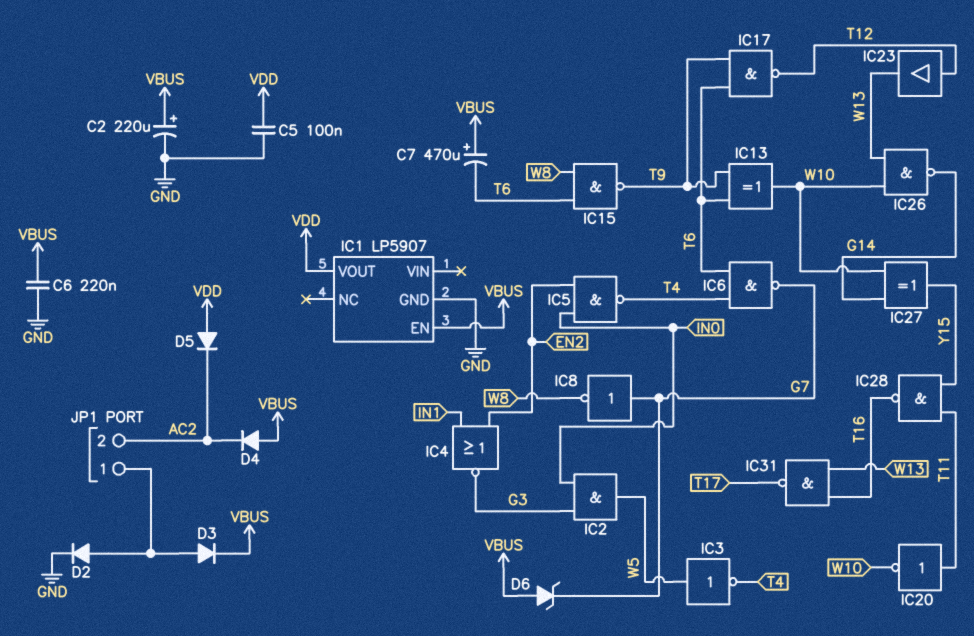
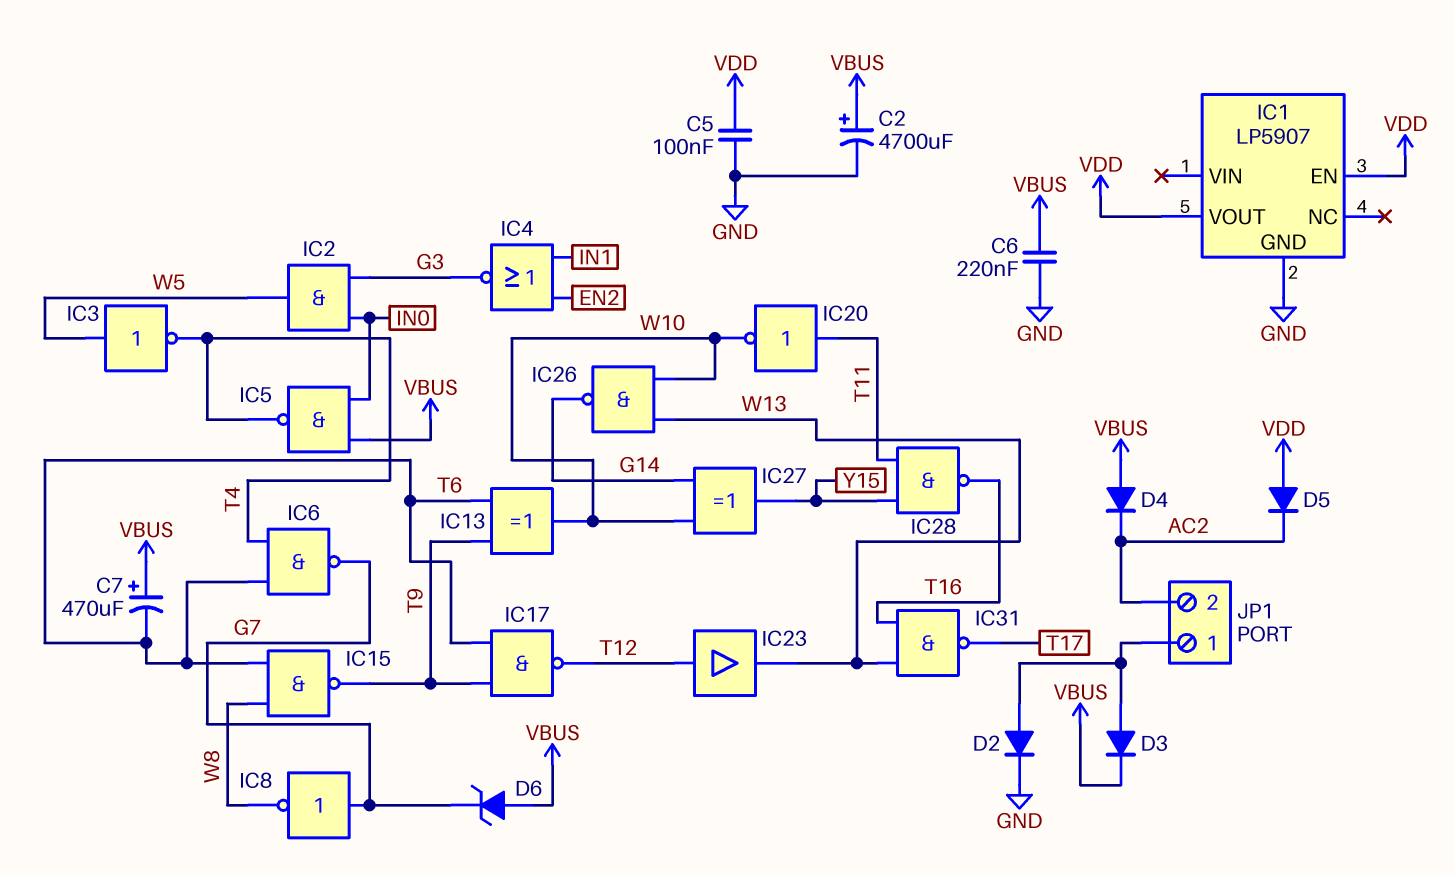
C2: 220uF (plus VBUS, minus GND) -> 4700uF (plus VBUS, minus GND)
IC1 pin EN: VBUS -> VDD
IC5: NAND (in EN2, in IN0, out T4) -> NAND (in IN0, in VBUS, out T4)

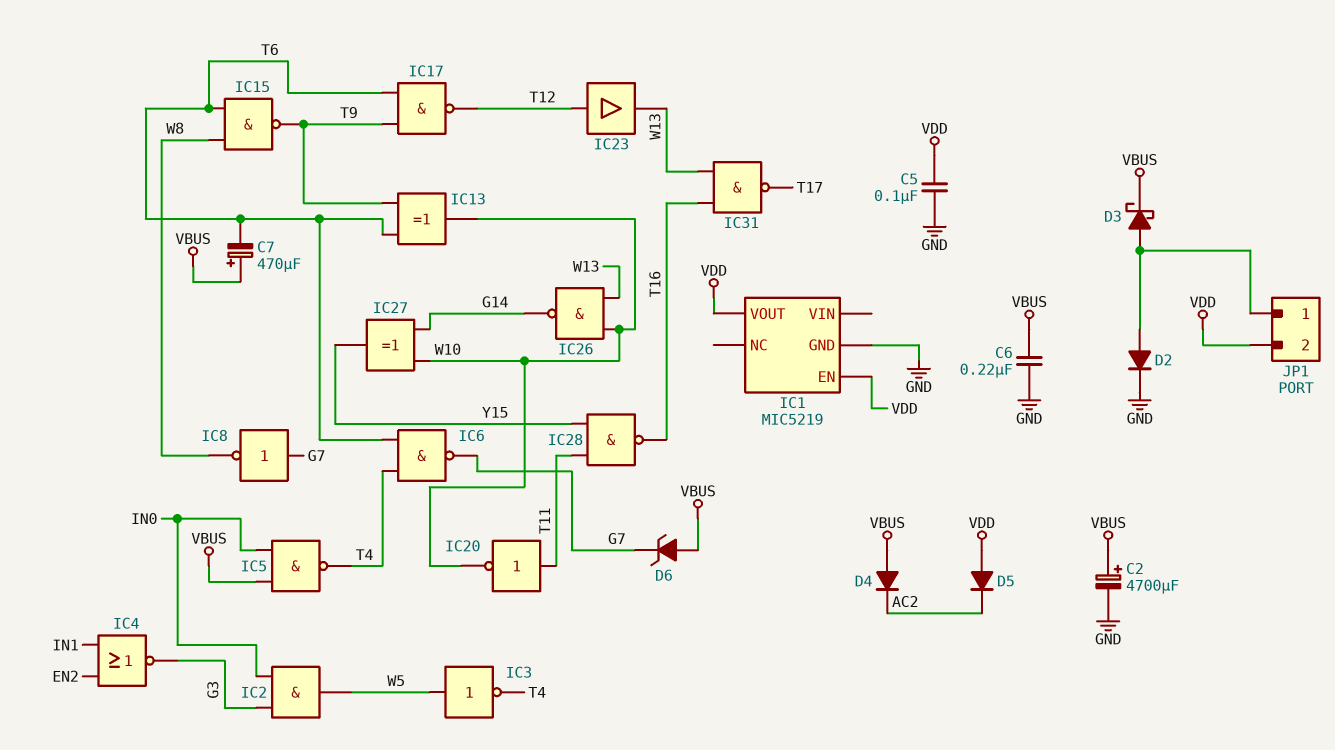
D3: diode (A JP1/1, K VBUS) -> schottky (A JP1/1, K VBUS)
IC1: LP5907 -> MIC5219
JP1 pin 2: AC2 -> VDD

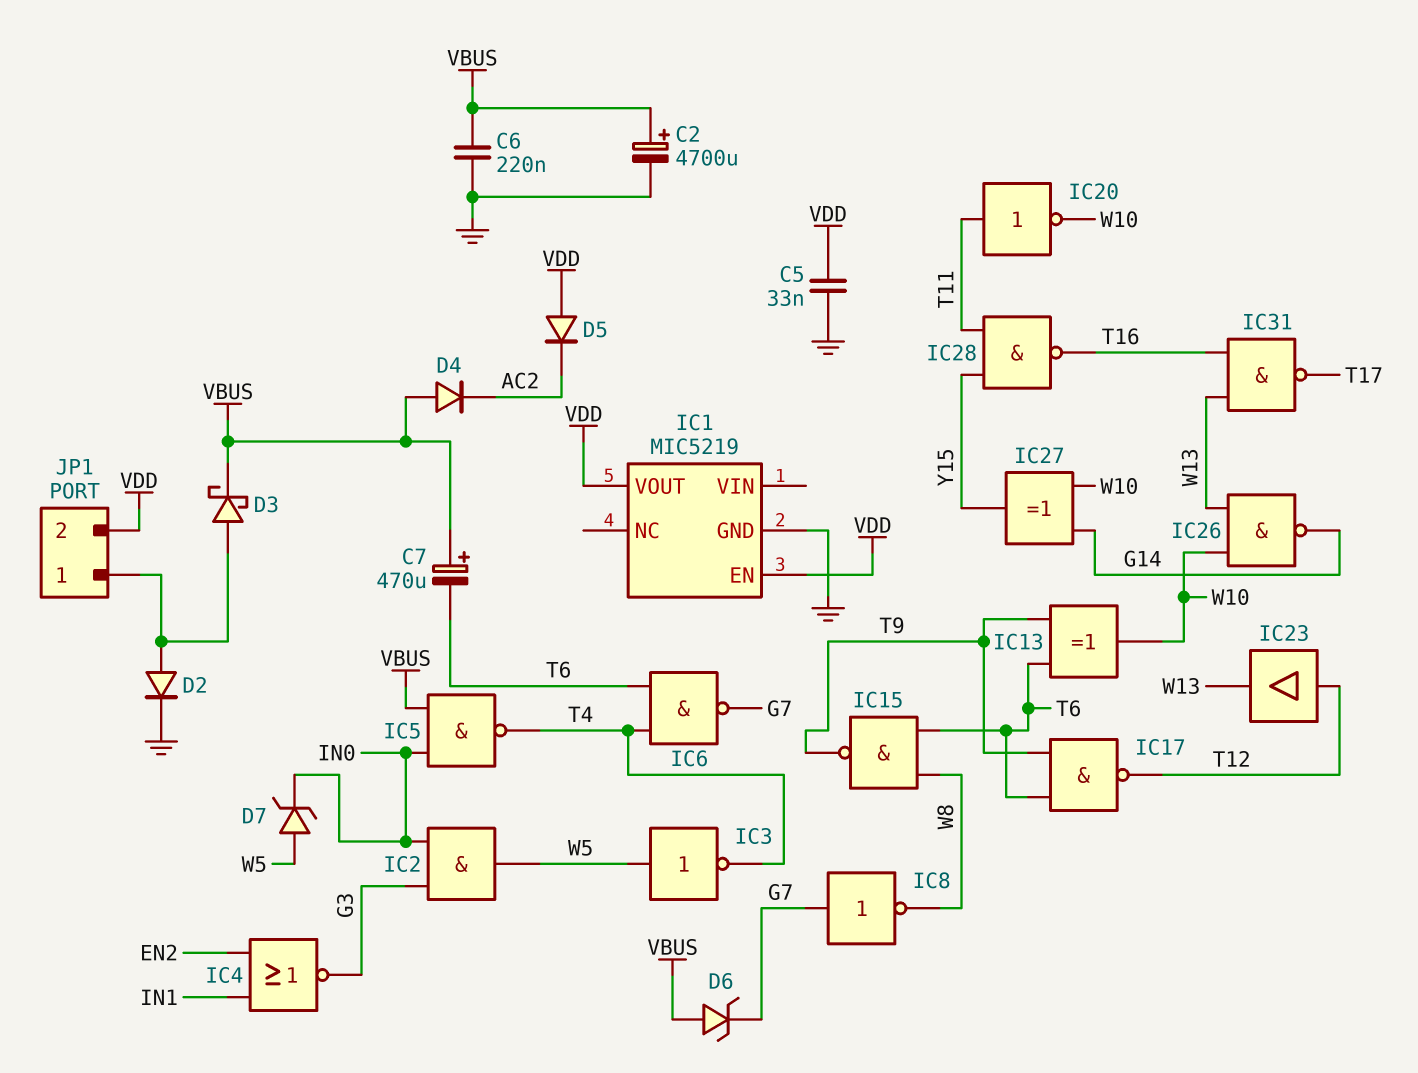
C5: 100nF (GND, VDD) -> 33nF (GND, VDD)
D7: none -> zener (A W5, K IN0)

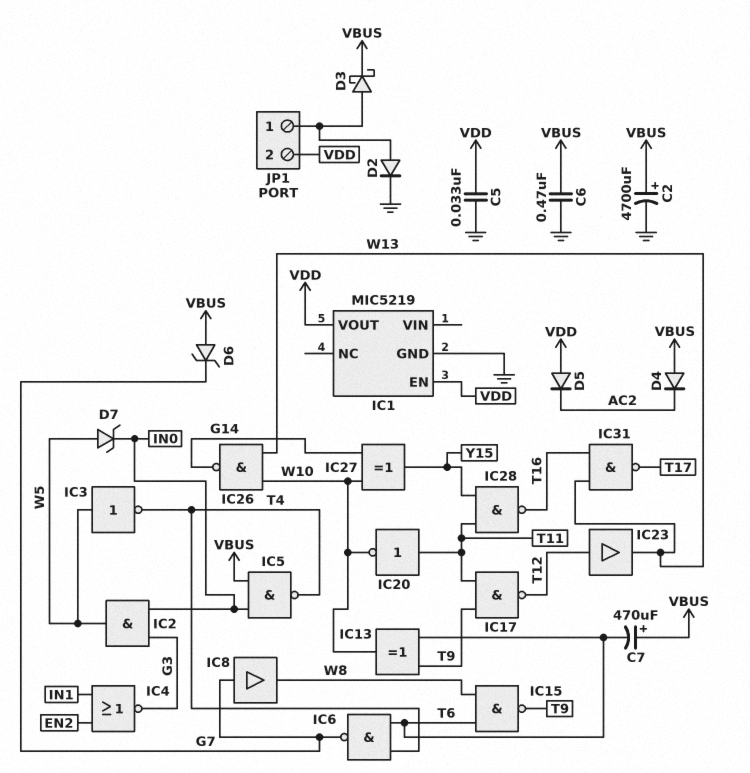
C6: 220nF (GND, VBUS) -> 470nF (GND, VBUS)
IC8: NOT (in G7, out W8) -> buffer (in G7, out W8)
IC17: NAND (in T6, in T9, out T12) -> NAND (in T9, in T11, out T12)

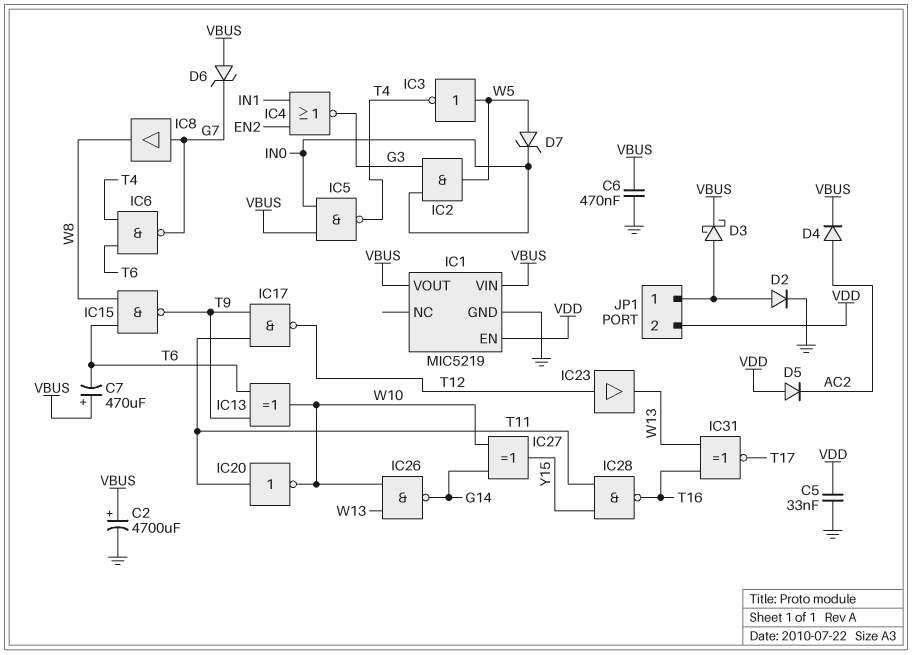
D4: diode (A VBUS, K AC2) -> diode (A AC2, K VBUS)
IC1 pin VIN: none -> VBUS
IC1 pin VOUT: VDD -> VBUS
IC31: NAND (in T16, in W13, out T17) -> XNOR (in T16, in W13, out T17)

